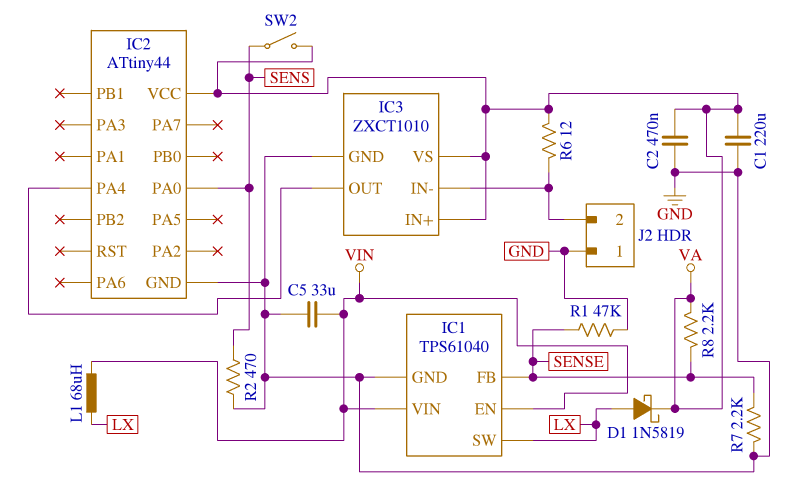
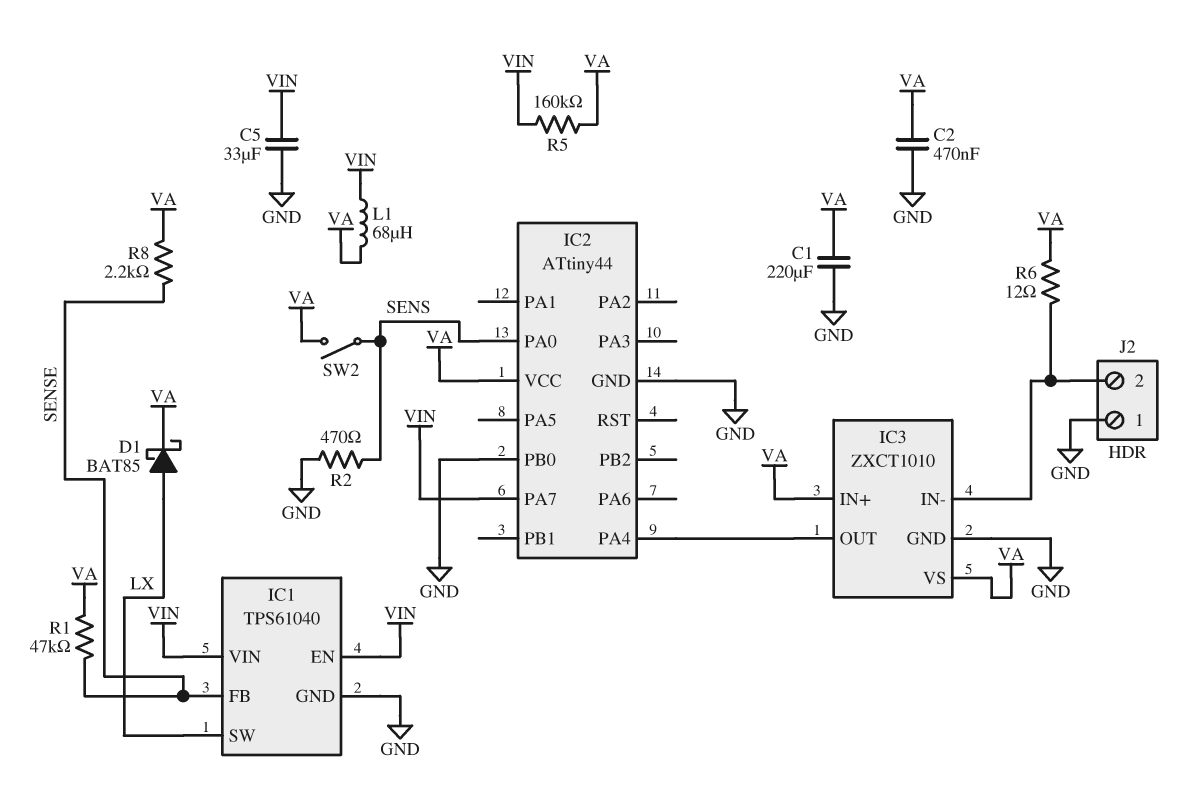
D1: schottky 1N5819 (A LX, K VA) -> schottky BAT85 (A LX, K VA)
IC2 pin PA7: none -> VIN
IC2 pin PB0: none -> GND
L1: 68uH (LX, VIN) -> 68uH (VA, VIN)
R1: 47k (GND, SENSE) -> 47k (SENSE, VA)
R5: none -> 160k (VA, VIN)
R7: 2.2k (GND, SENSE) -> none

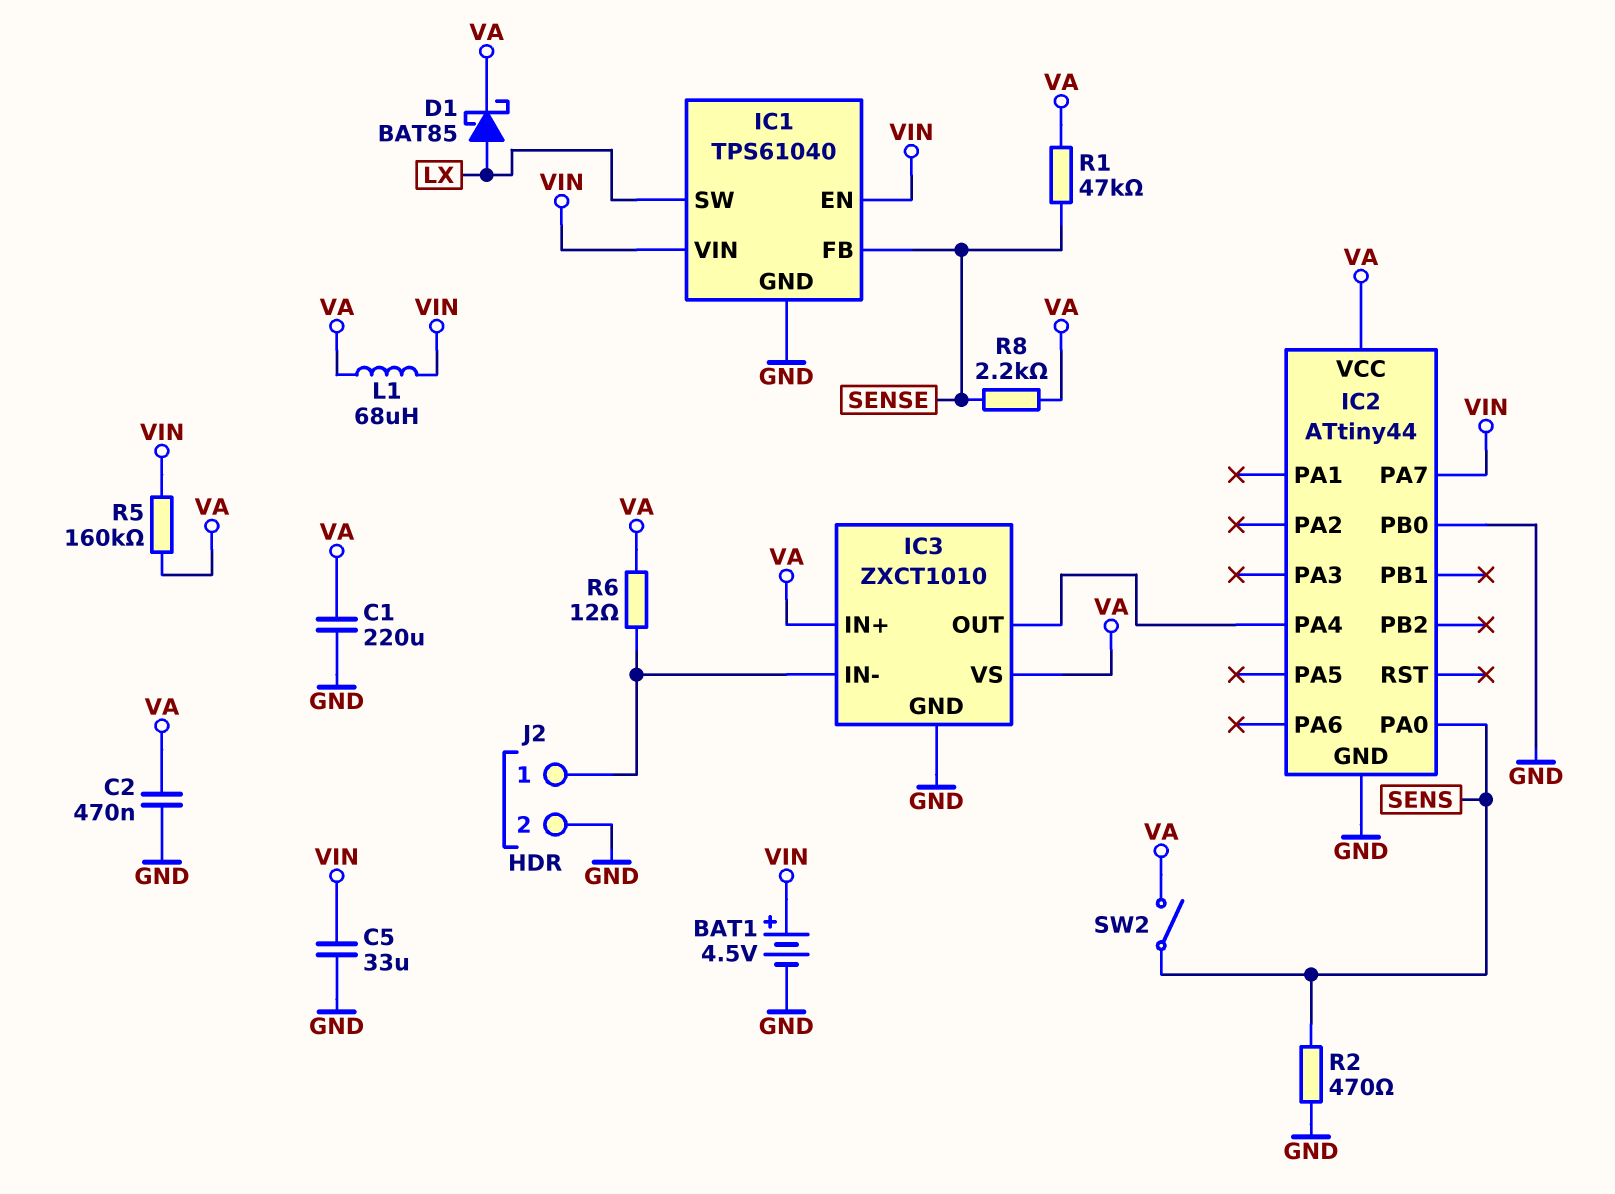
BAT1: none -> 4.5V (plus VIN, minus GND)
J2 pin 1: GND -> IC3/IN-
J2 pin 2: IC3/IN- -> GND

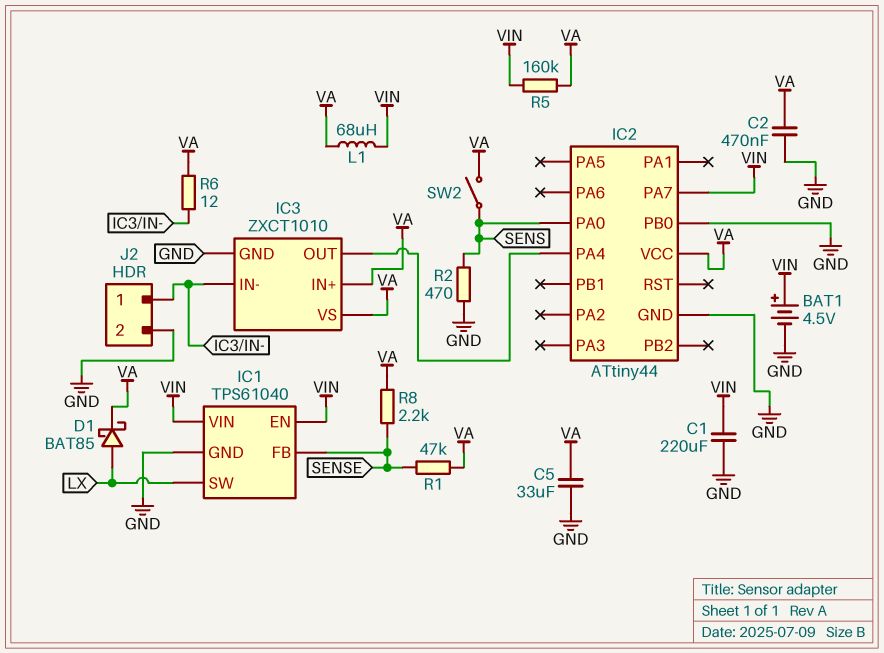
C1: 220uF (GND, VA) -> 220uF (GND, VIN)
C5: 33uF (GND, VIN) -> 33uF (GND, VA)

